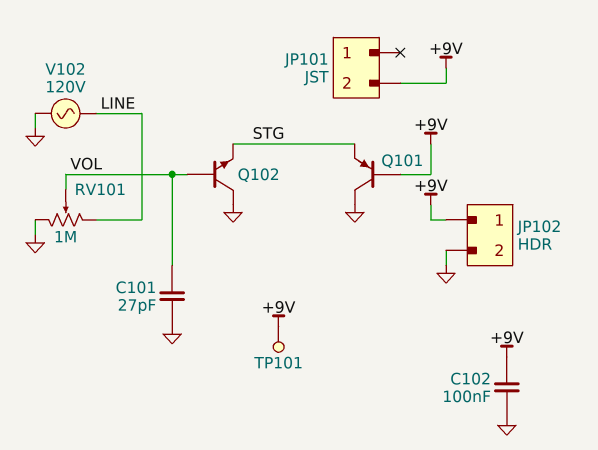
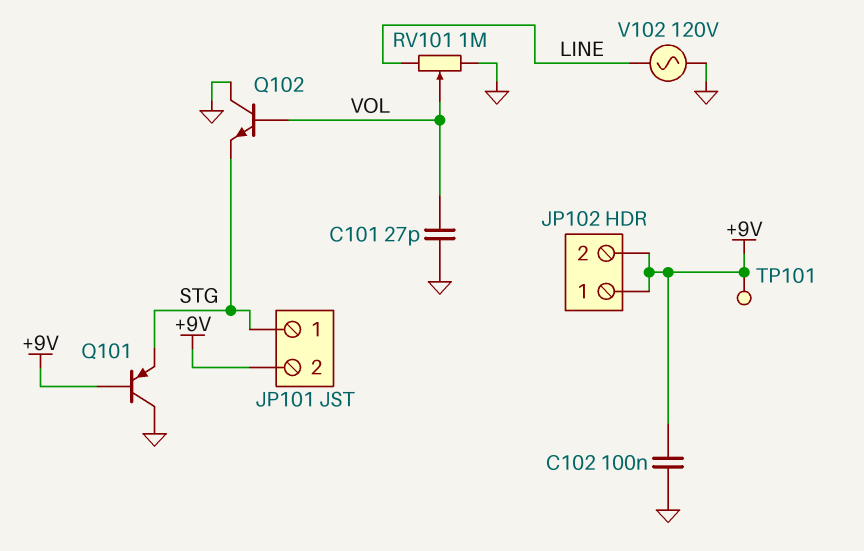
JP101 pin 1: none -> STG
JP102 pin 2: GND -> +9V

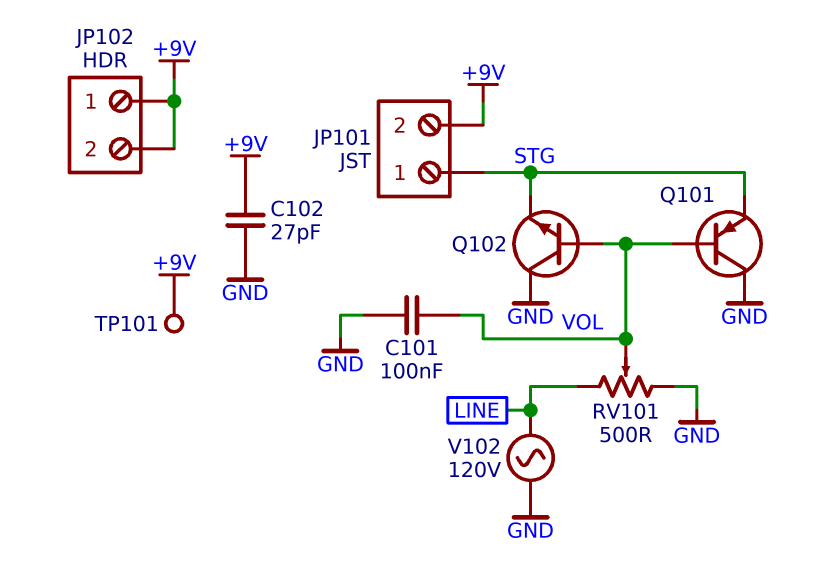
C101: 27pF (GND, VOL) -> 100nF (GND, VOL)
C102: 100nF (+9V, GND) -> 27pF (+9V, GND)
Q101: PNP (B +9V, C GND, E STG) -> PNP (B VOL, C GND, E STG)
RV101: 1M (GND, LINE, wiper VOL) -> 500 (GND, LINE, wiper VOL)

